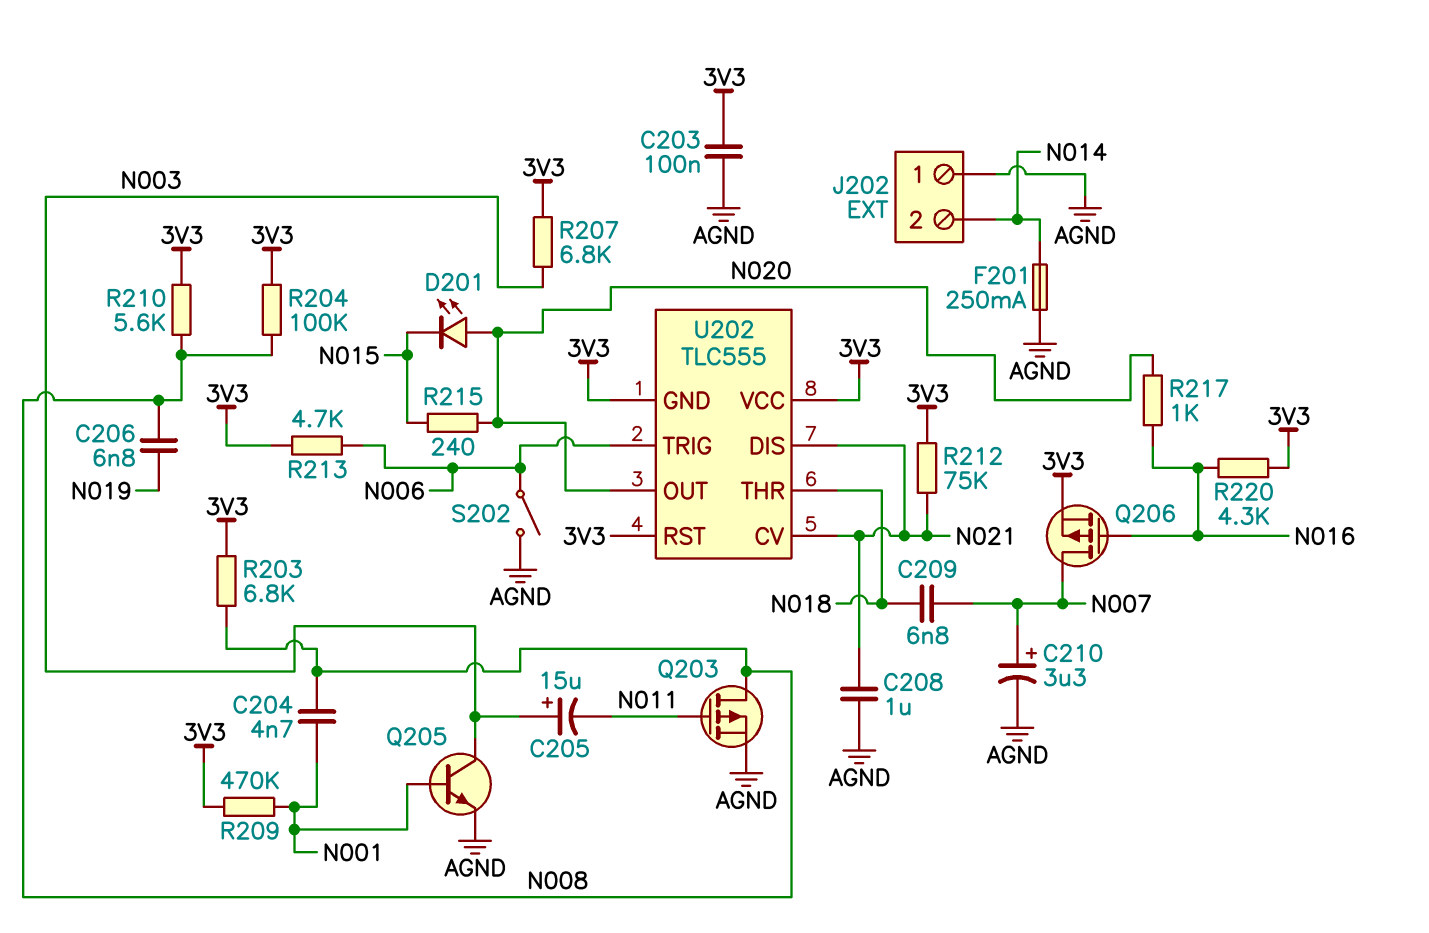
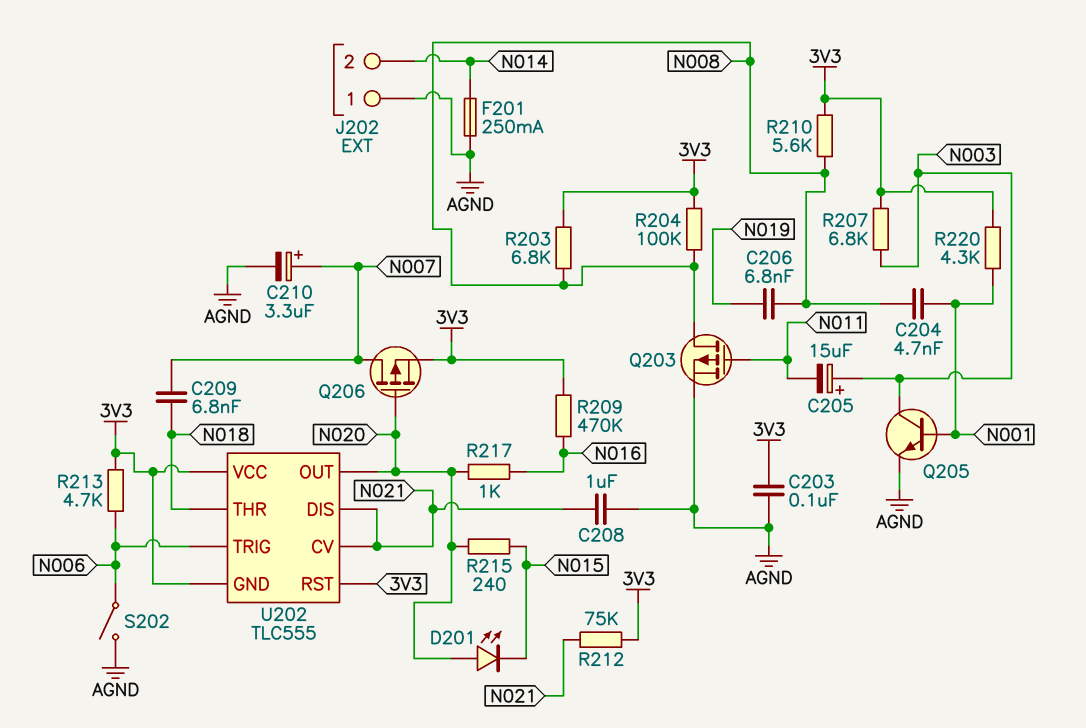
Q206: PMOS (G N016, D N007, S 3V3) -> PMOS (G N020, D N007, S 3V3)
R209: 470k (3V3, N001) -> 470k (3V3, N016)
R220: 4.3k (3V3, N016) -> 4.3k (3V3, N001)

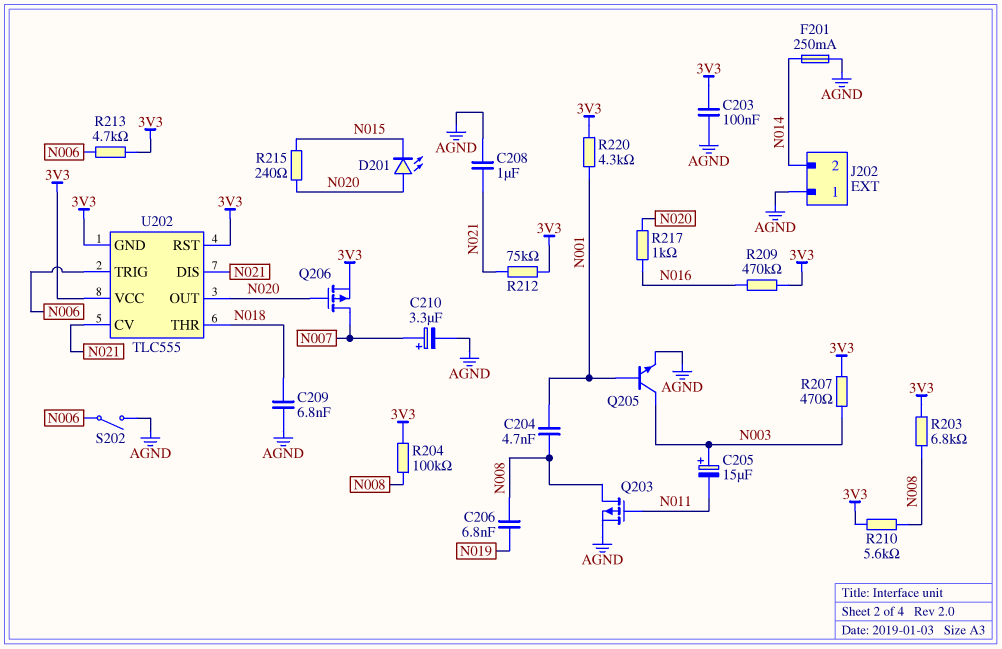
C209: 6.8nF (N007, N018) -> 6.8nF (AGND, N018)
R207: 6.8k (3V3, N003) -> 470 (3V3, N003)

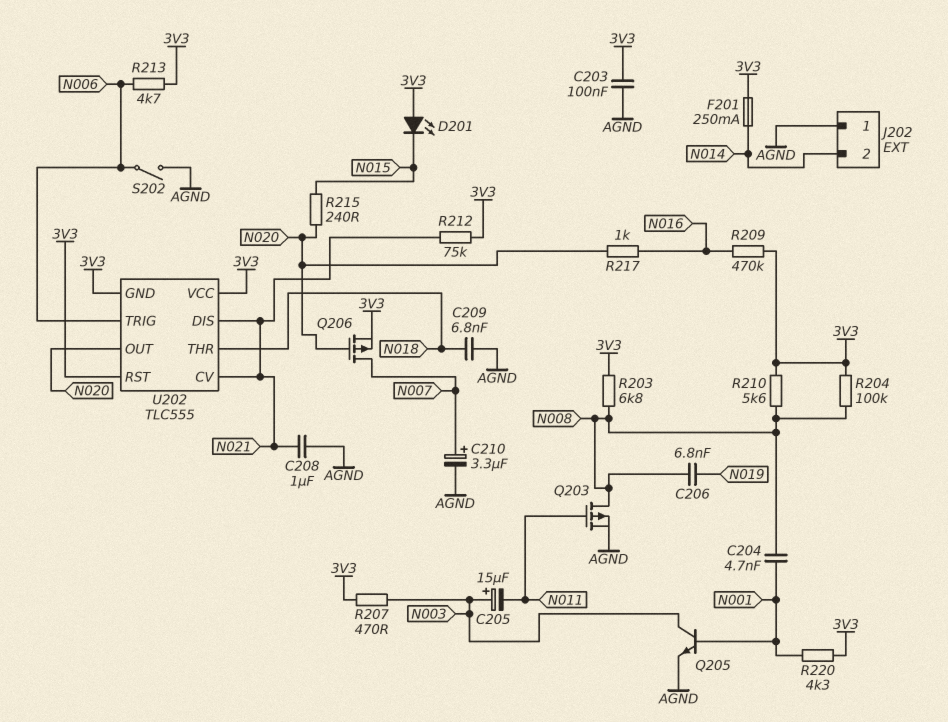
D201: LED (A N020, K N015) -> LED (A 3V3, K N015)
F201: 250mA (AGND, N014) -> 250mA (3V3, N014)

